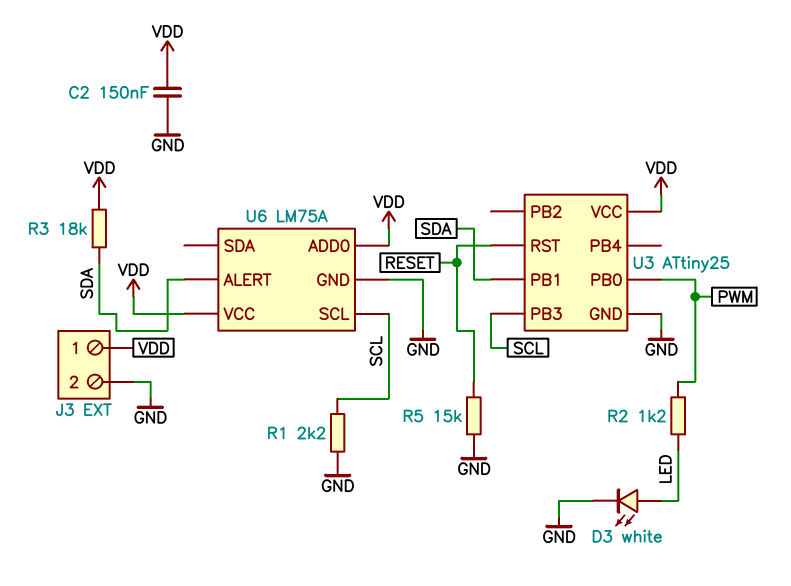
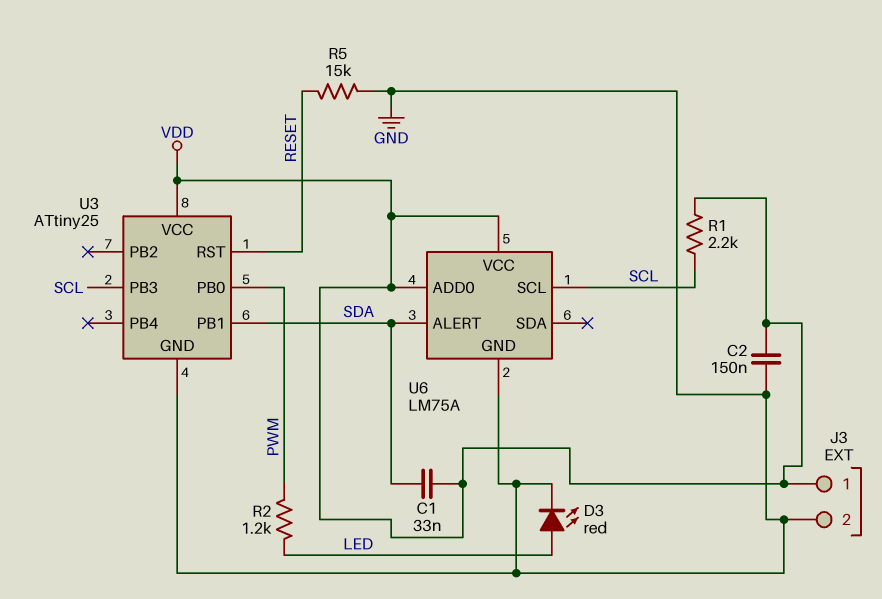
C1: none -> 33nF (SDA, VDD)
D3: LED white (A LED, K GND) -> LED red (A LED, K GND)
R1: 2.2k (GND, SCL) -> 2.2k (SCL, VDD)
R3: 18k (SDA, VDD) -> none

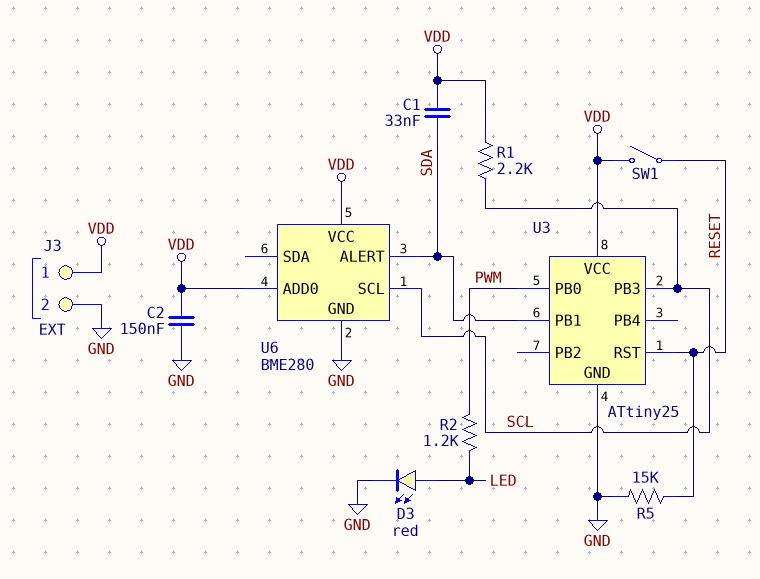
SW1: none -> switch (RESET, VDD)
U6: LM75A -> BME280

